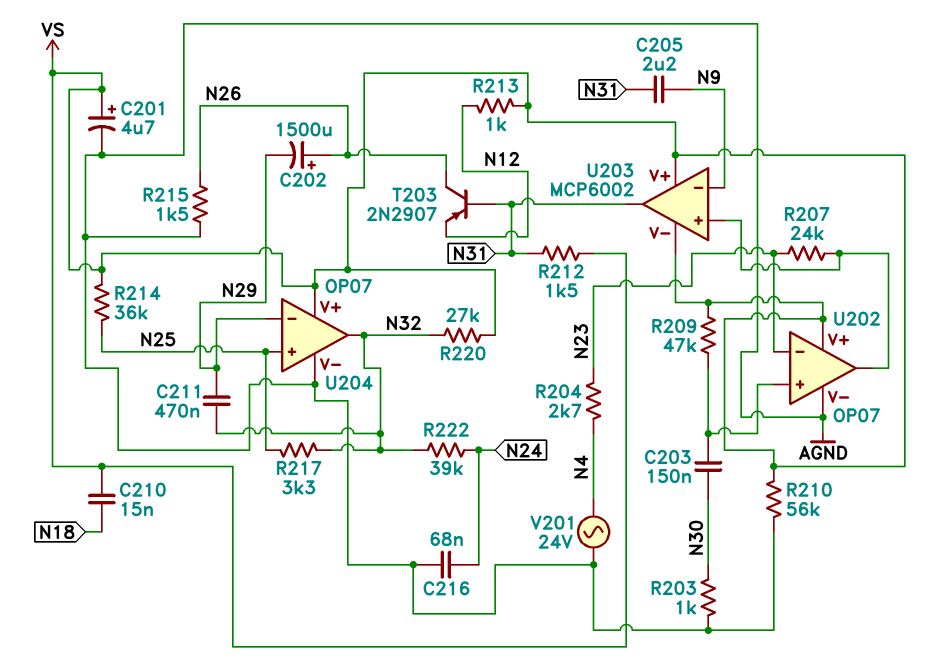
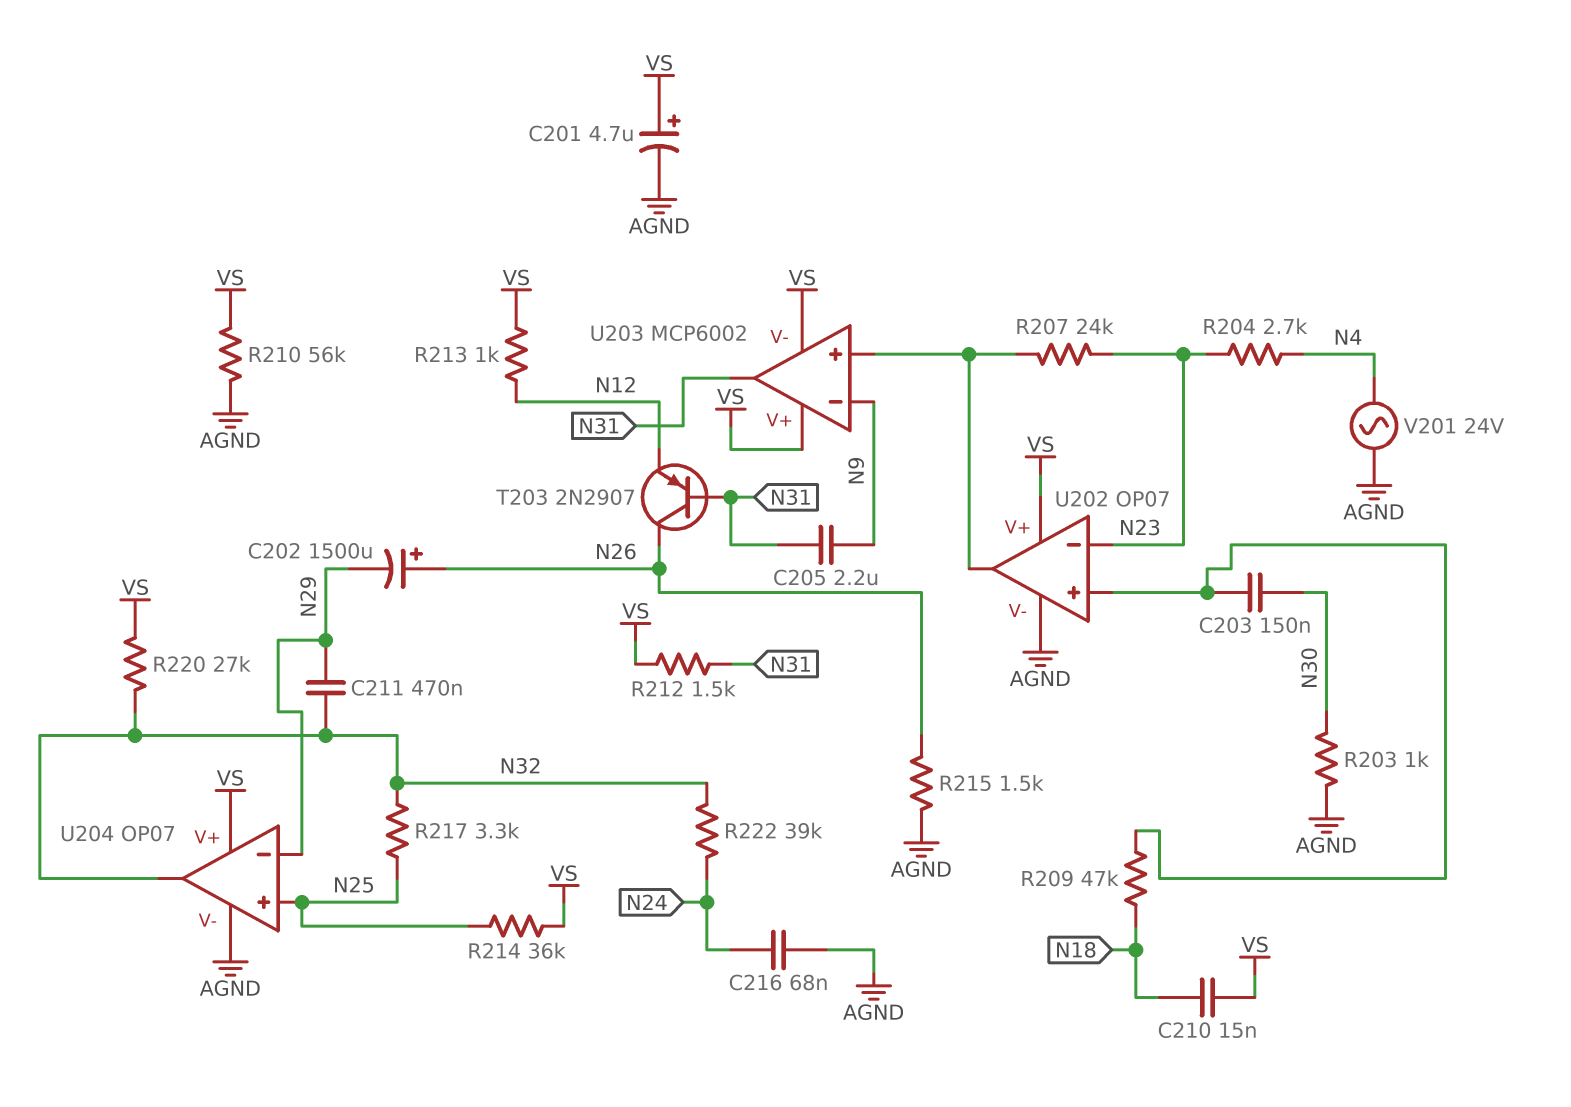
R209: 47k (U202/in+, VS) -> 47k (N18, U202/in+)

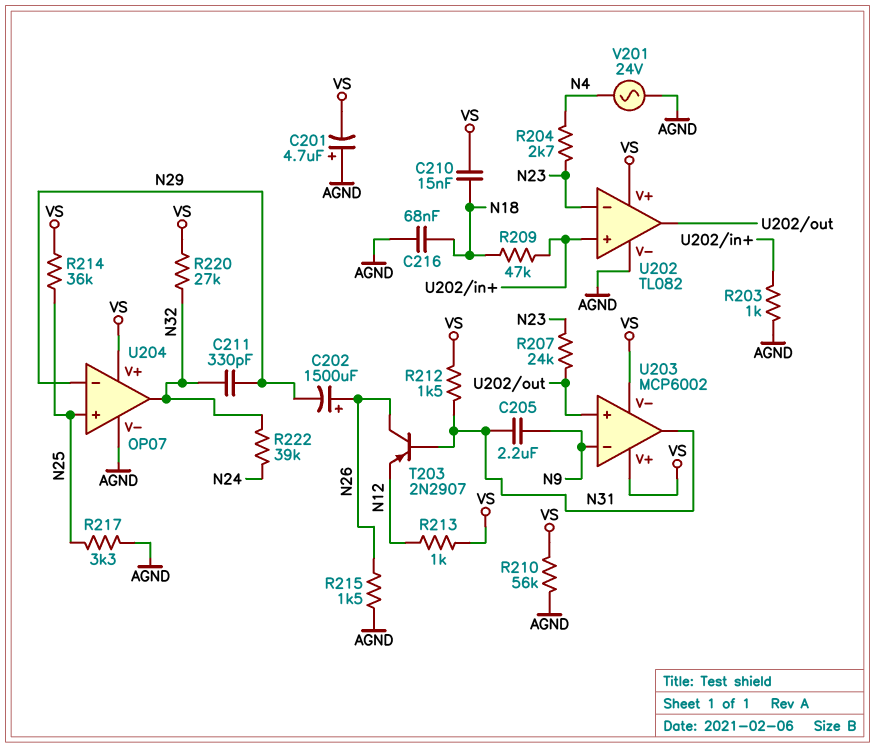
C201: 4.7uF (plus VS, minus AGND) -> 4.7uF (plus AGND, minus VS)
C203: 150nF (N30, U202/in+) -> none
C211: 470nF (N29, N32) -> 330pF (N29, N32)
C216: 68nF (AGND, N24) -> 68nF (AGND, N18)
R203: 1k (AGND, N30) -> 1k (AGND, U202/in+)
R217: 3.3k (N25, N32) -> 3.3k (AGND, N25)
U202: OP07 -> TL082

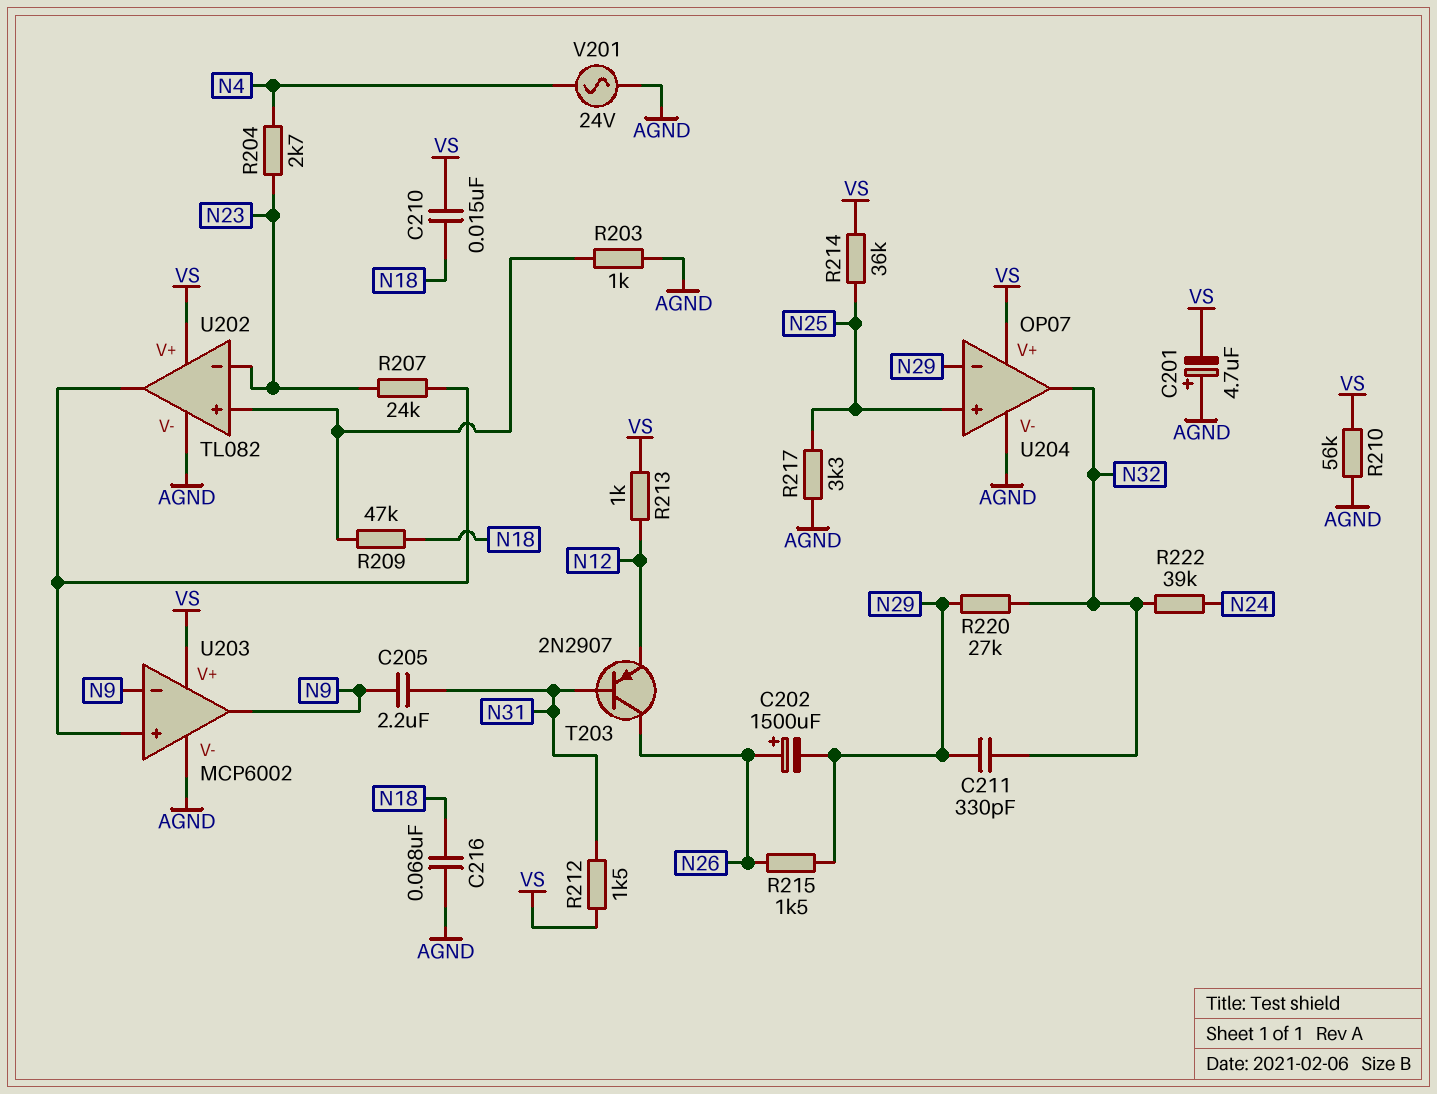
R215: 1.5k (AGND, N26) -> 1.5k (N26, N29)
R220: 27k (N32, VS) -> 27k (N29, N32)
U203 pin V-: VS -> AGND
U203 pin out: N31 -> N9

